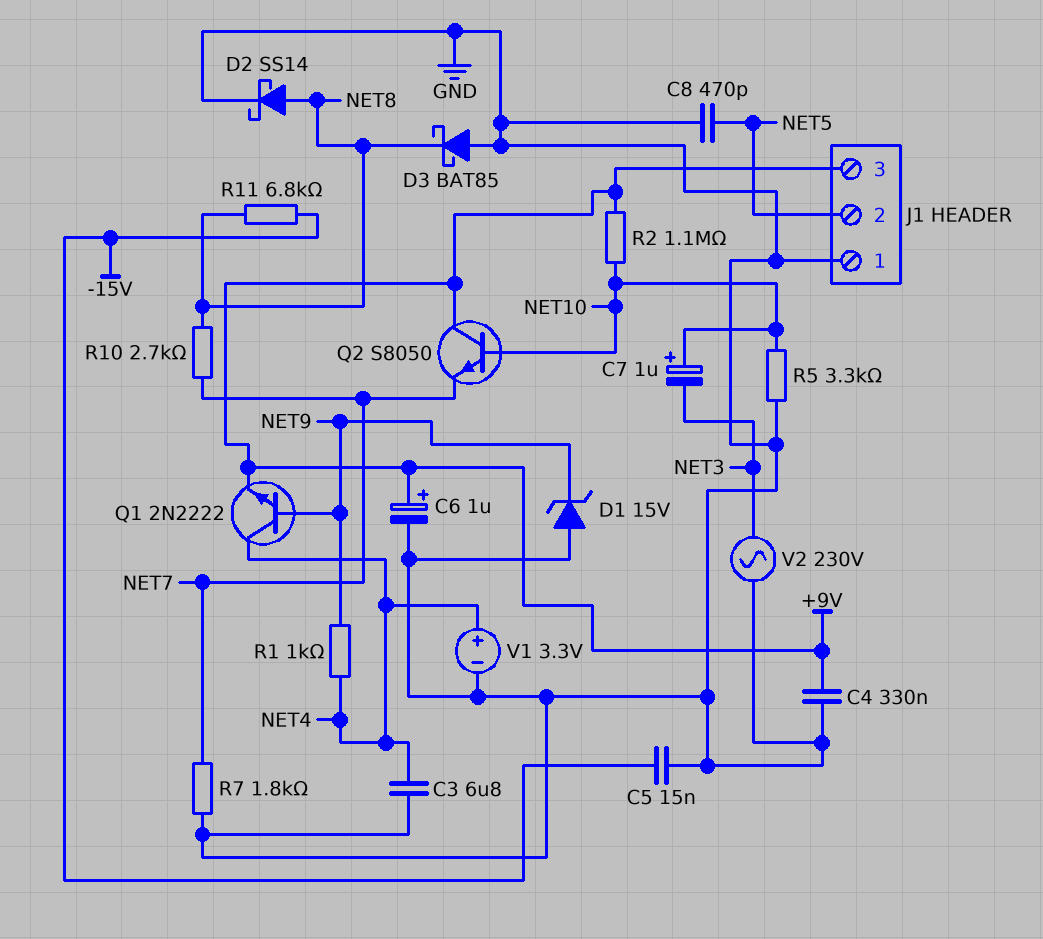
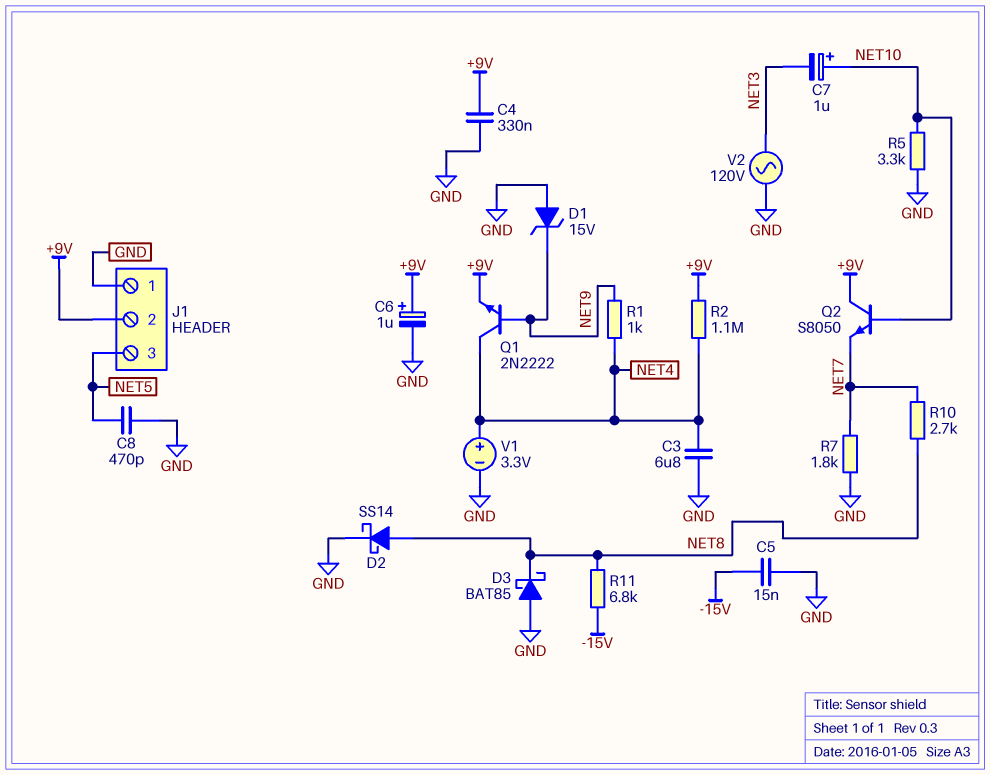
J1 pin 2: NET5 -> +9V
J1 pin 3: +9V -> NET5
R2: 1.1M (+9V, NET10) -> 1.1M (+9V, NET4)
V2: AC 230V (GND, NET3) -> AC 120V (GND, NET3)

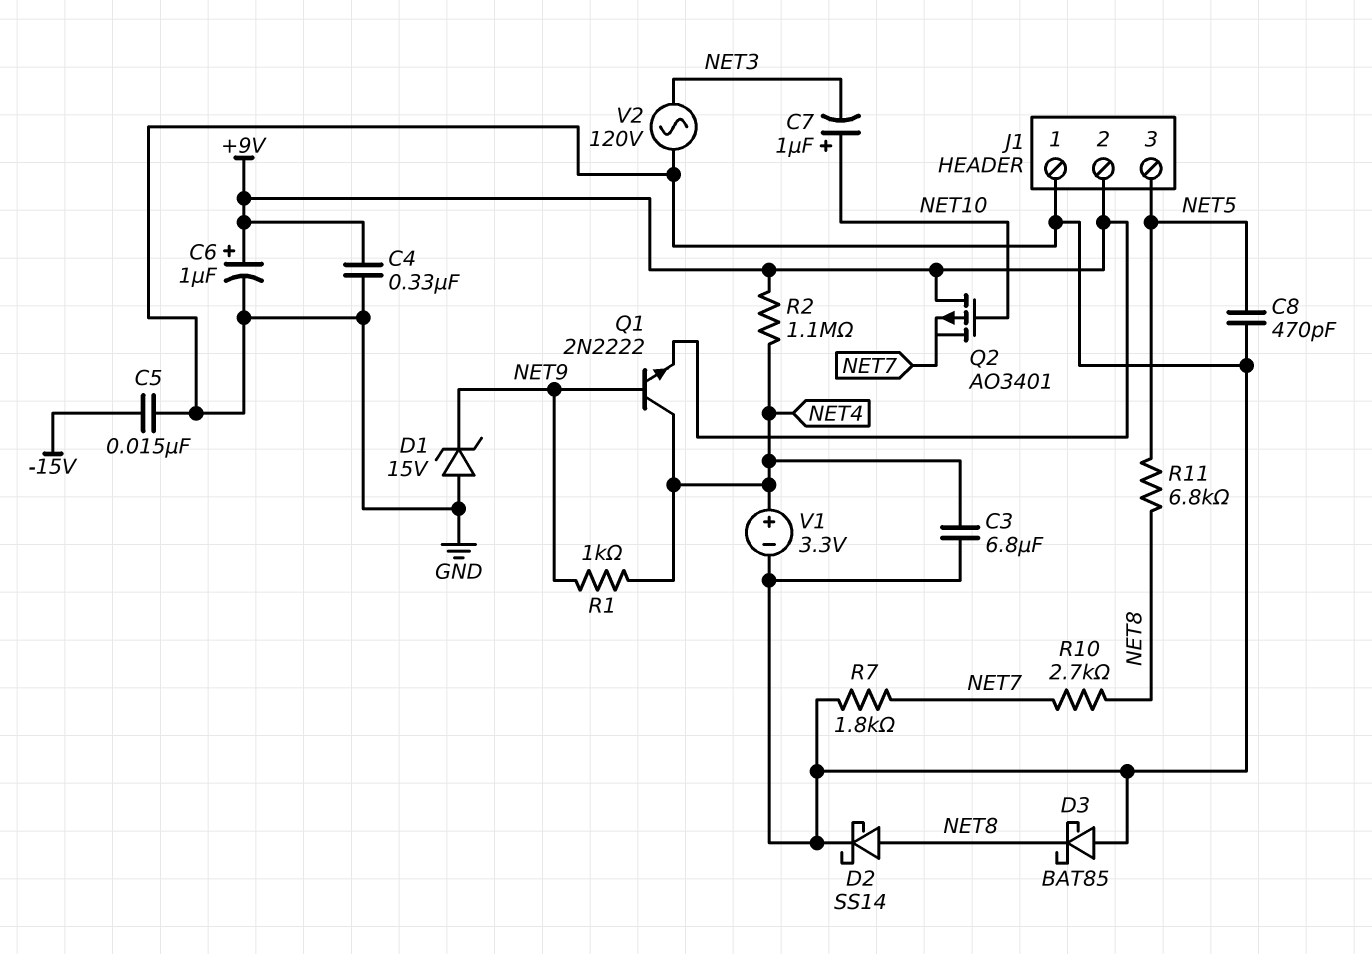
Q2: NPN S8050 (B NET10, C +9V, E NET7) -> PMOS AO3401 (G NET10, D +9V, S NET7)
R5: 3.3k (GND, NET10) -> none
R11: 6.8k (-15V, NET8) -> 6.8k (NET5, NET8)

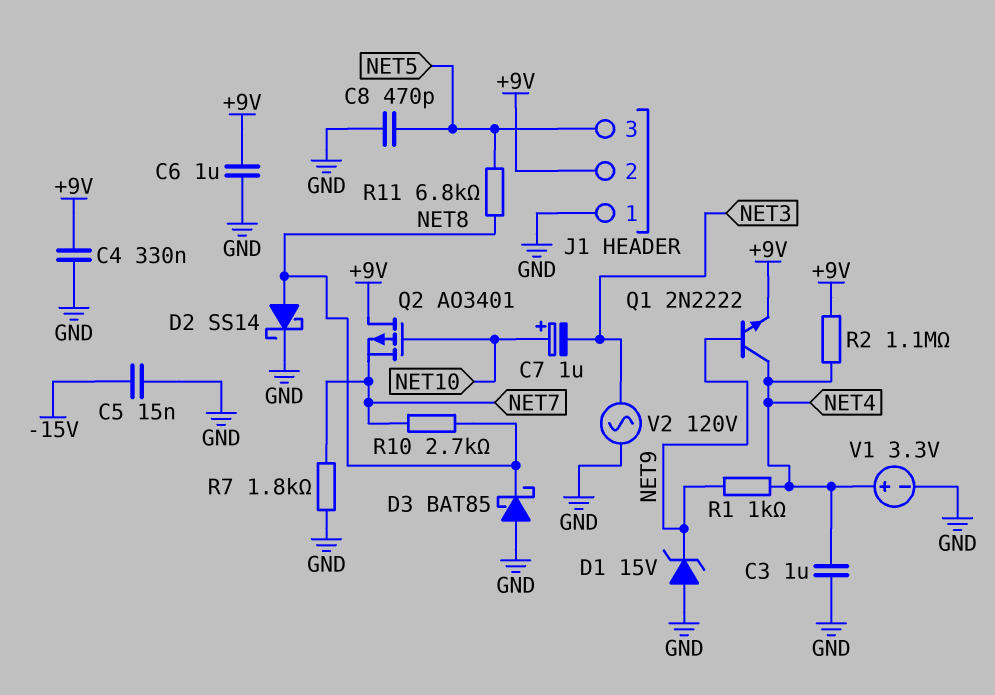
C3: 6.8uF (GND, NET4) -> 1uF (GND, NET4)
C6: 1uF (plus +9V, minus GND) -> 1uF (+9V, GND)

